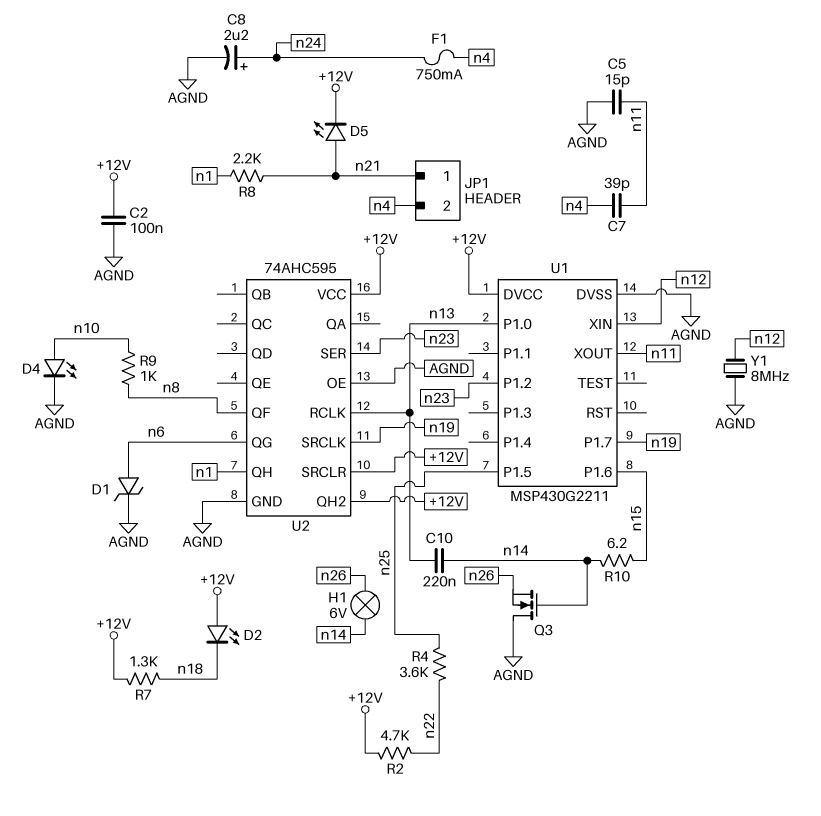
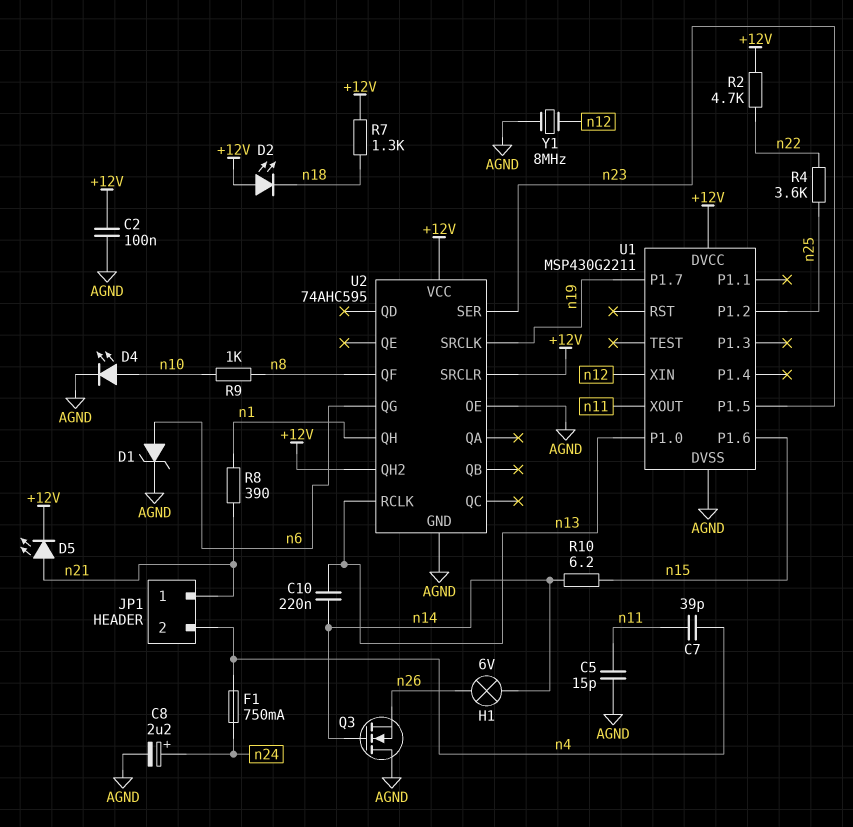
R8: 2.2k (n1, n21) -> 390 (n1, n21)
U1 pin P1.2: n23 -> n25
U1 pin P1.5: n25 -> n23

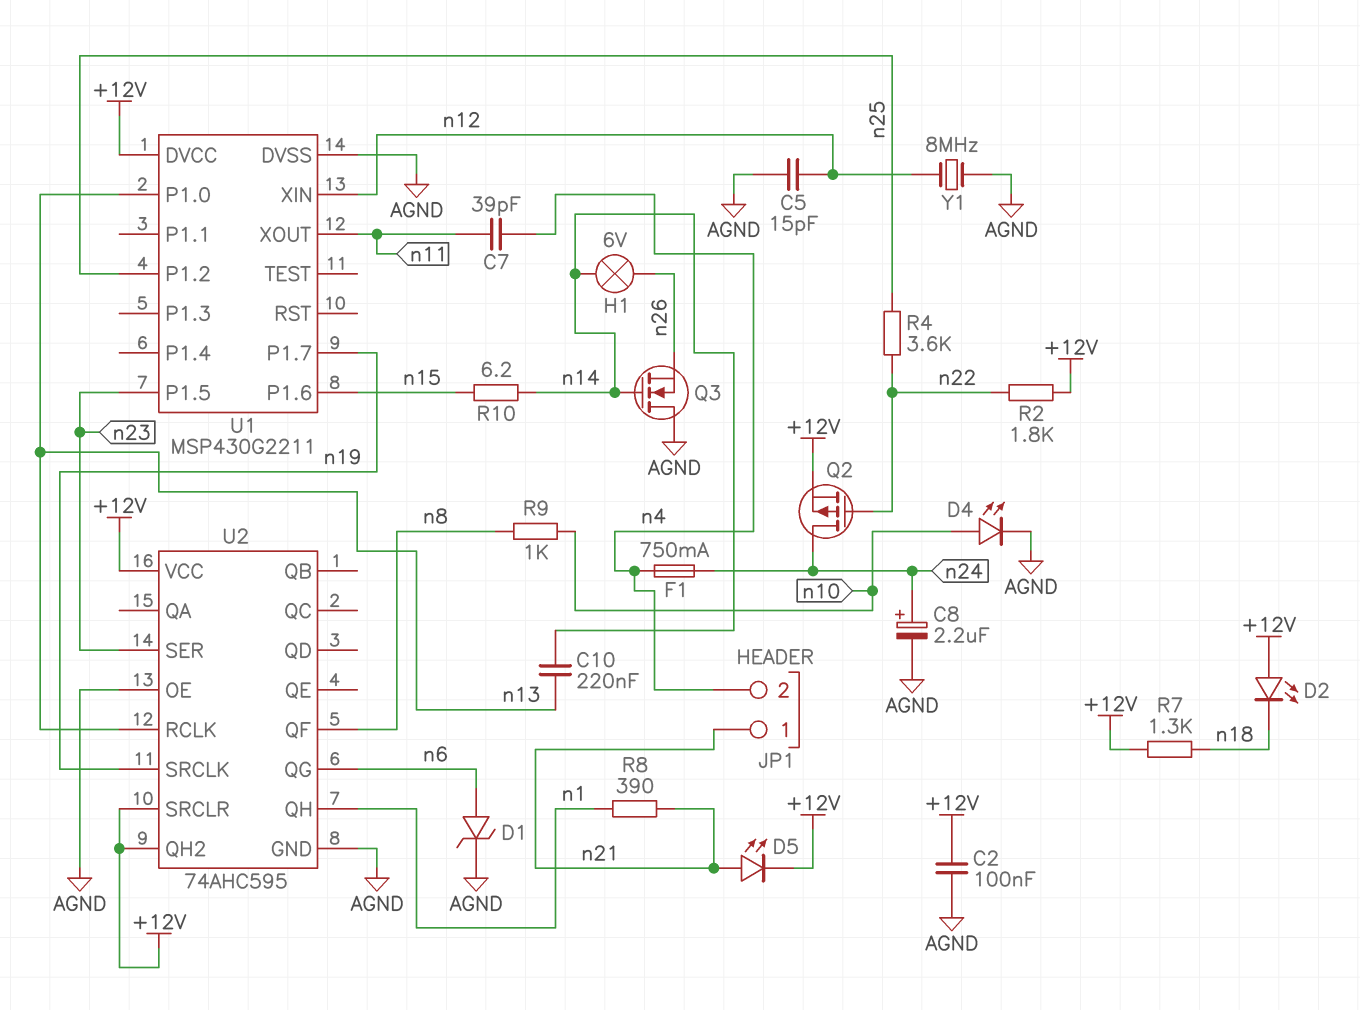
C5: 15pF (AGND, n11) -> 15pF (AGND, n12)
Q2: none -> PMOS (G n22, D n24, S +12V)
R2: 4.7k (+12V, n22) -> 1.8k (+12V, n22)

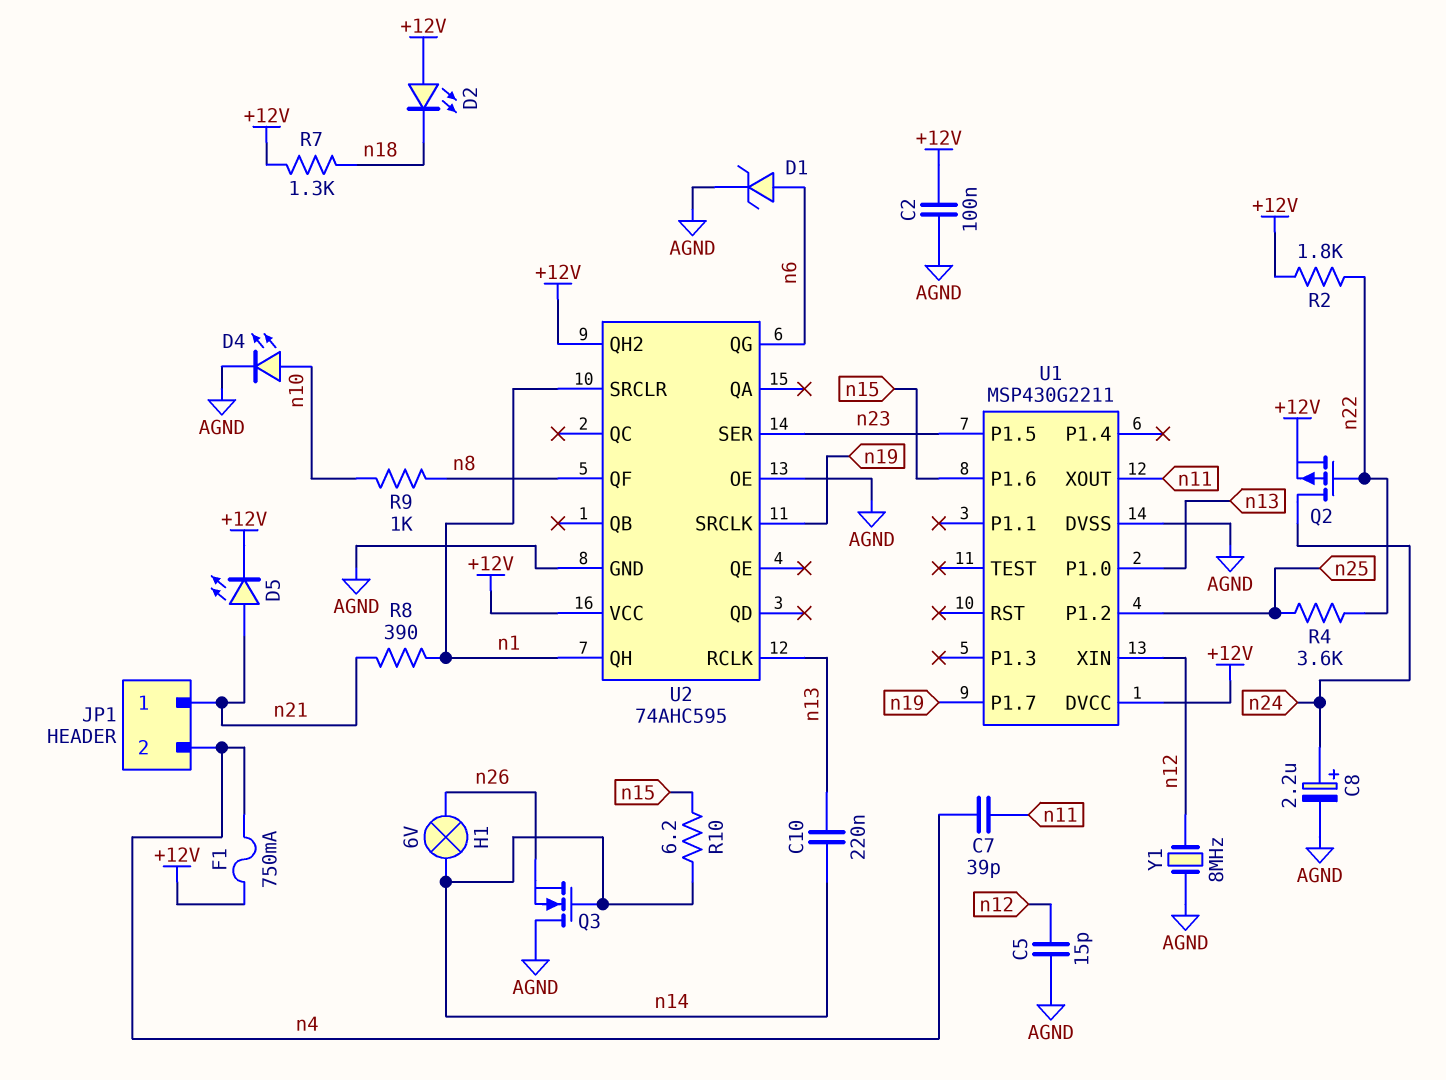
F1: 750mA (n4, n24) -> 750mA (+12V, n4)
U2 pin SRCLR: +12V -> n1

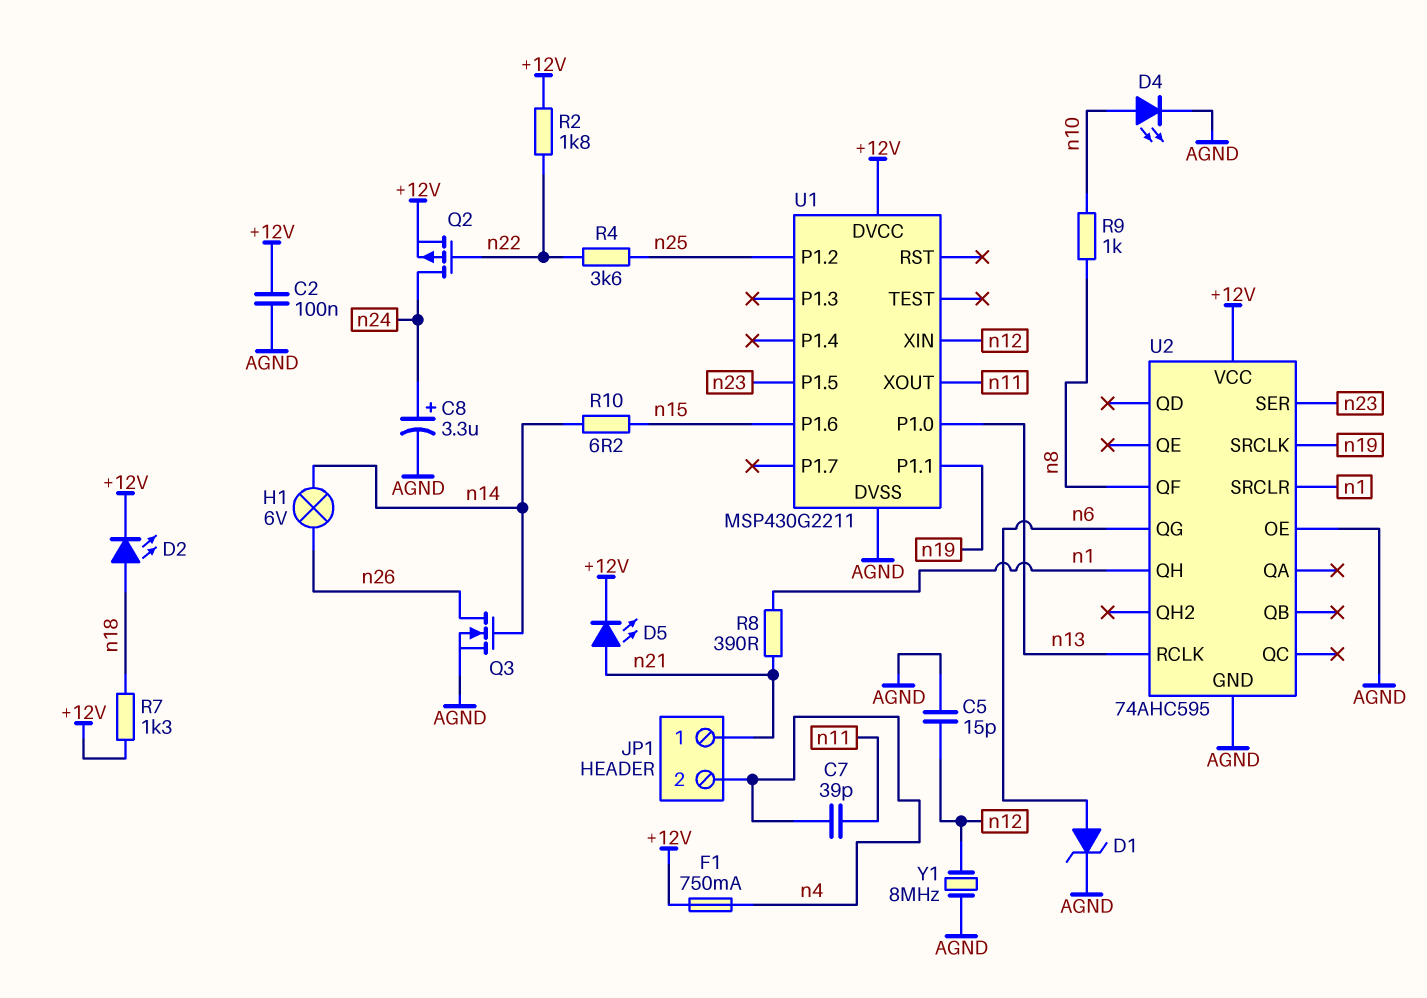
C8: 2.2uF (plus n24, minus AGND) -> 3.3uF (plus n24, minus AGND)
C10: 220nF (n13, n14) -> none
D2: LED (A +12V, K n18) -> LED (A n18, K +12V)
Q3: NMOS (G n14, D AGND, S n26) -> NMOS (G n14, D n26, S AGND)
U1 pin P1.1: none -> n19
U1 pin P1.7: n19 -> none
U2 pin QH2: +12V -> none

